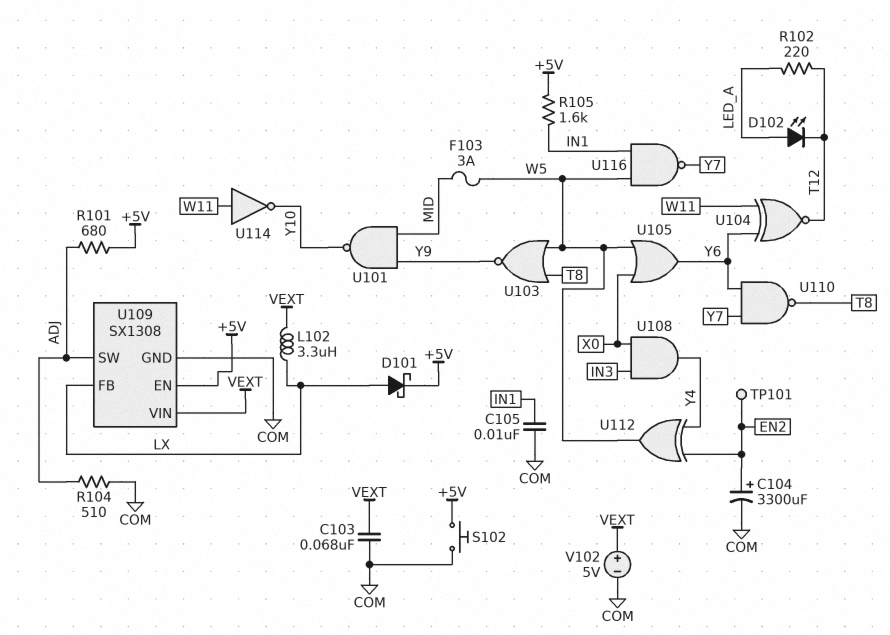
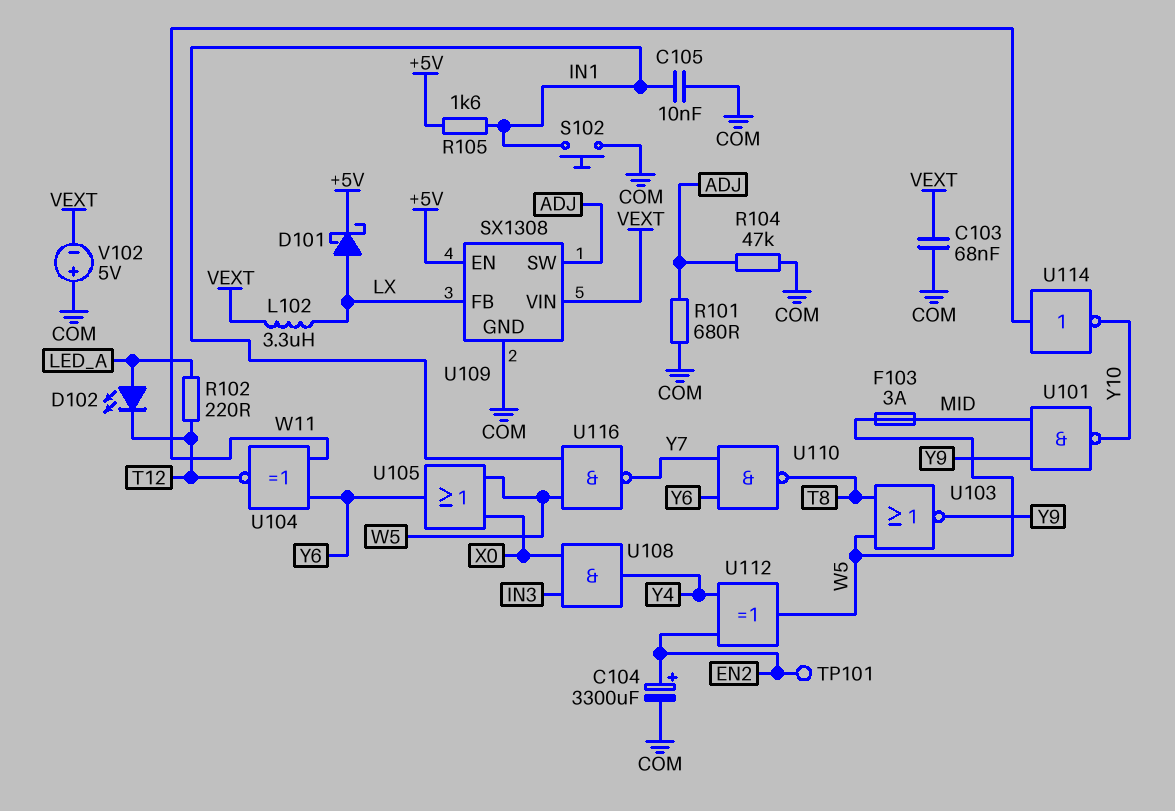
R101: 680 (+5V, ADJ) -> 680 (ADJ, COM)
R104: 510 (ADJ, COM) -> 47k (ADJ, COM)
S102: button (+5V, COM) -> button (COM, IN1)
V102: 5V (plus VEXT, minus COM) -> 5V (plus COM, minus VEXT)

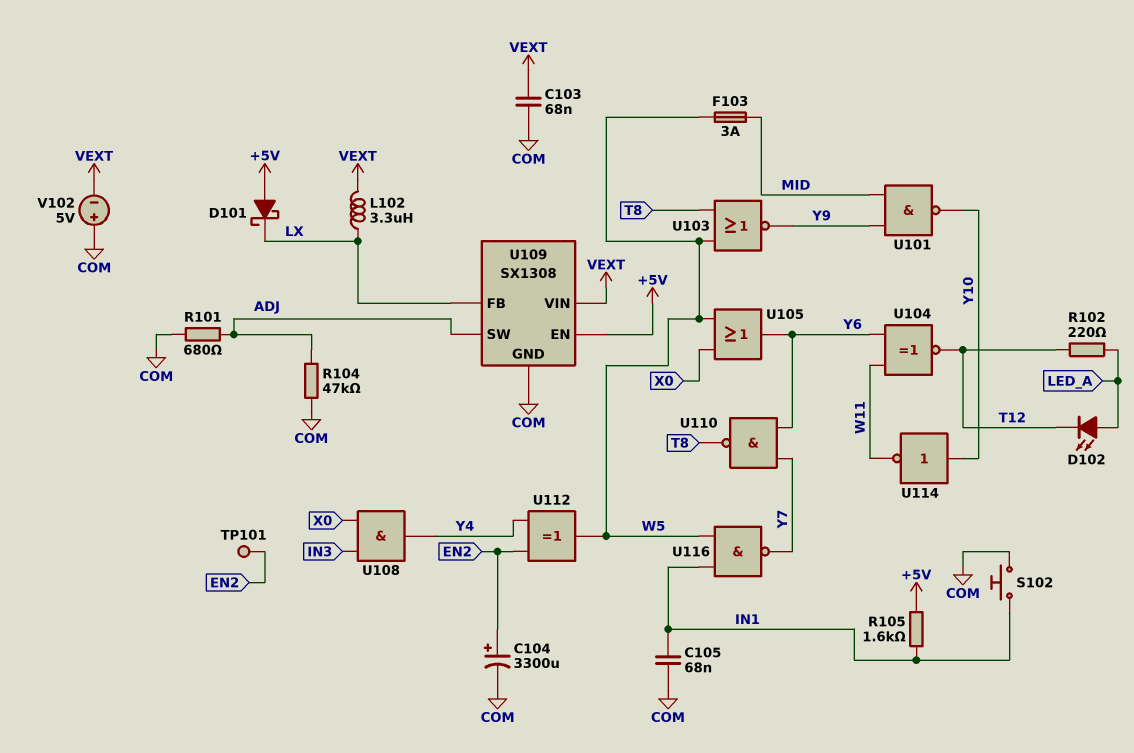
C105: 10nF (COM, IN1) -> 68nF (COM, IN1)
D101: schottky (A LX, K +5V) -> schottky (A +5V, K LX)
U114: NOT (in W11, out Y10) -> NOT (in Y10, out W11)

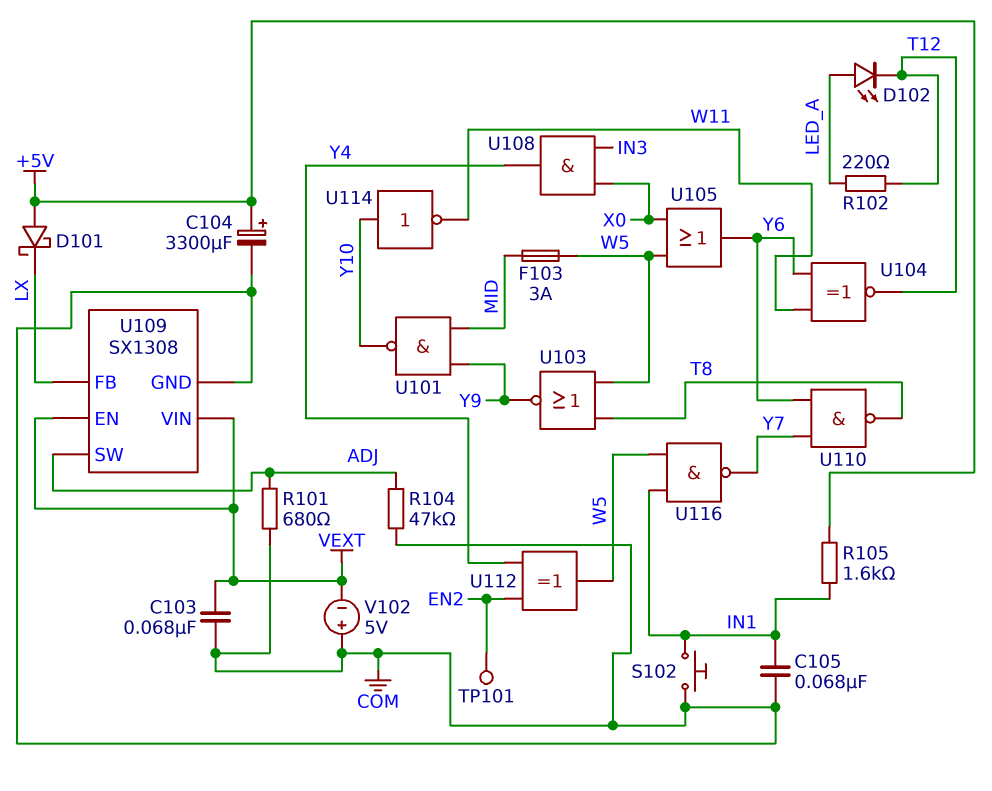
C104: 3300uF (plus EN2, minus COM) -> 3300uF (plus +5V, minus COM)
L102: 3.3uH (LX, VEXT) -> none
U109 pin EN: +5V -> VEXT

